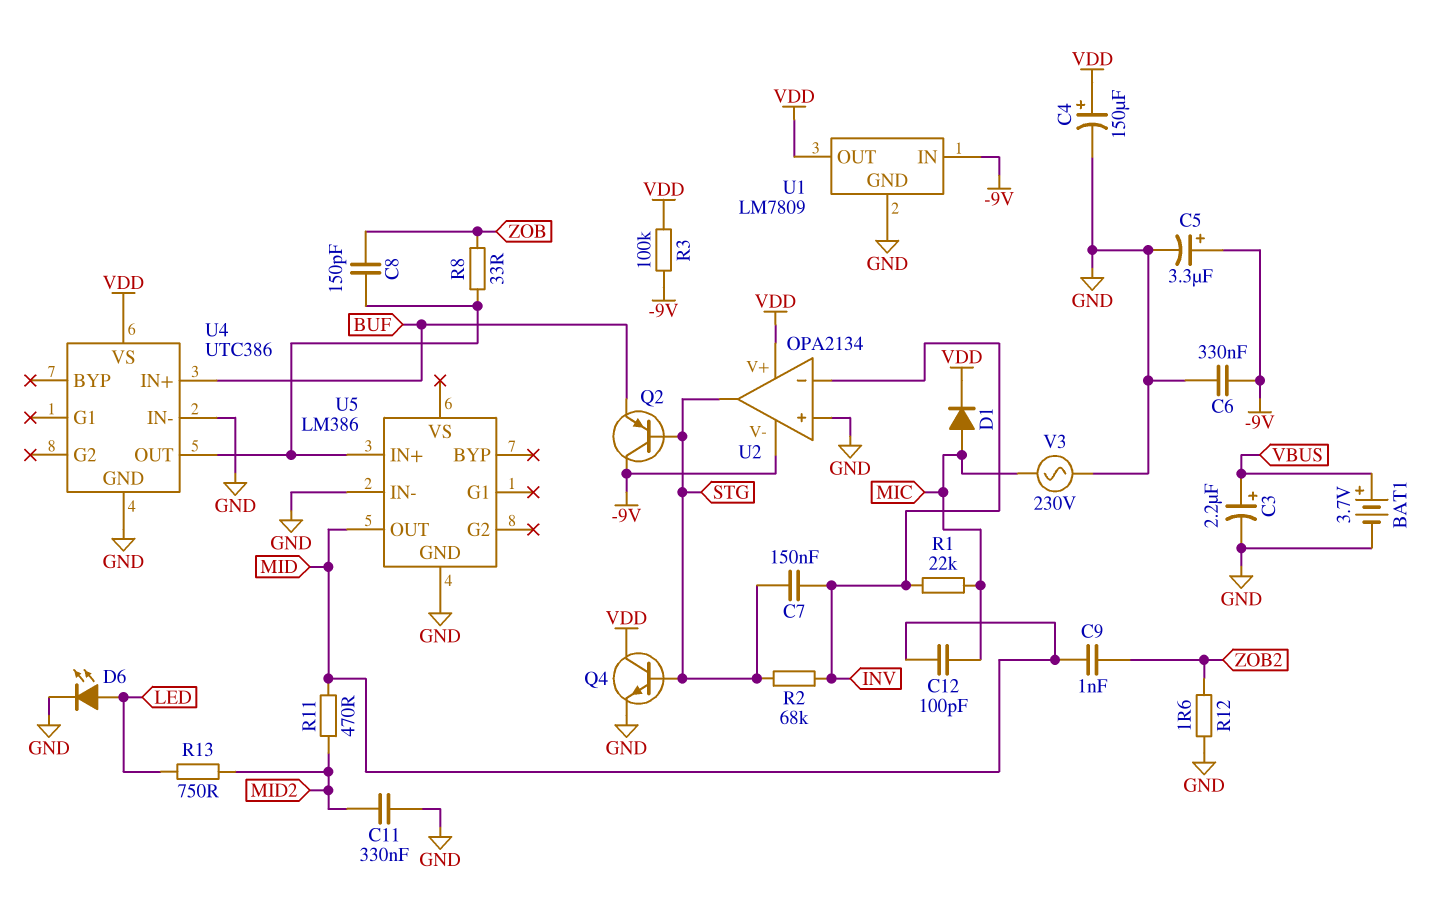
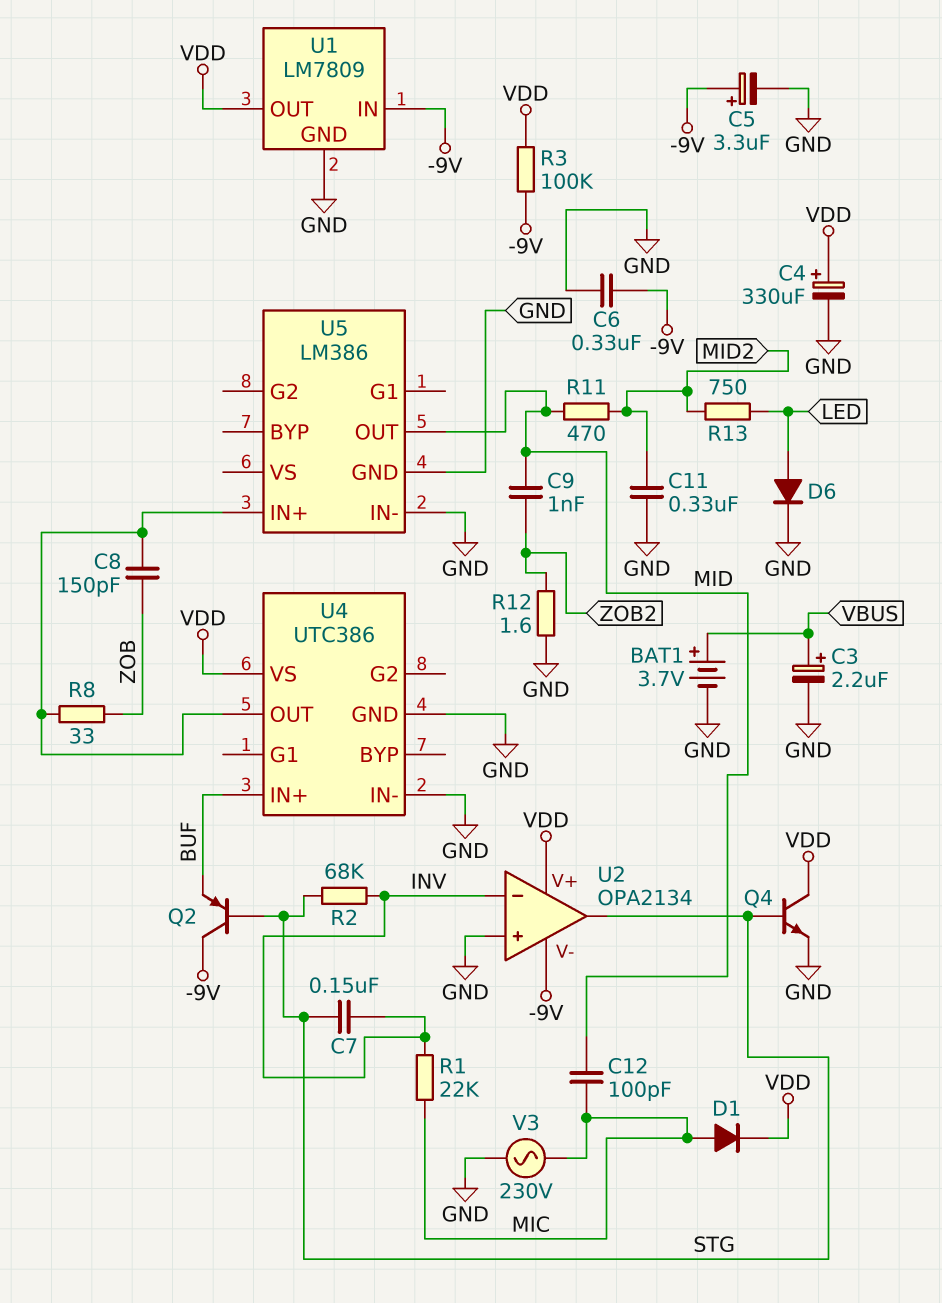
C4: 150uF (plus VDD, minus GND) -> 330uF (plus VDD, minus GND)
D6: LED (A LED, K GND) -> diode (A LED, K GND)

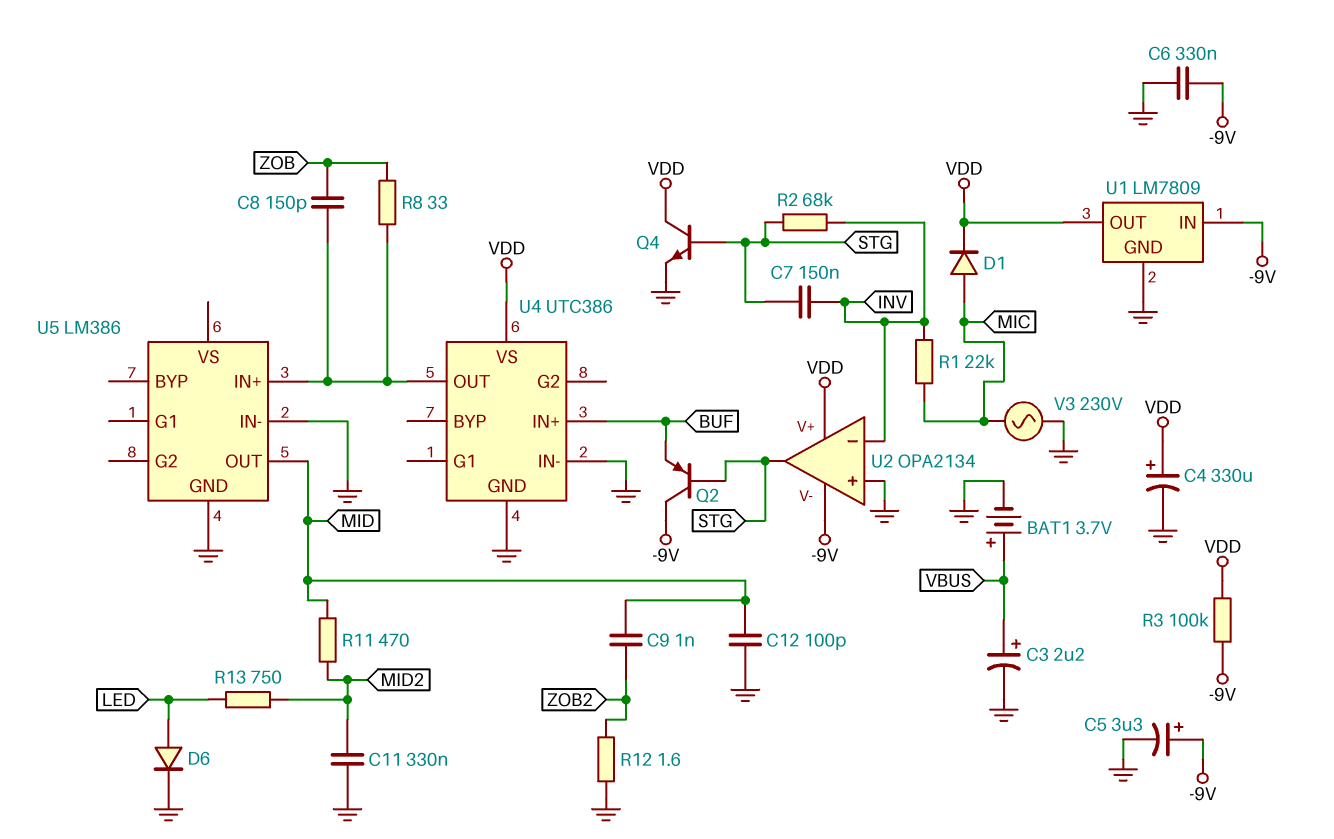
C12: 100pF (MIC, MID) -> 100pF (GND, MID)

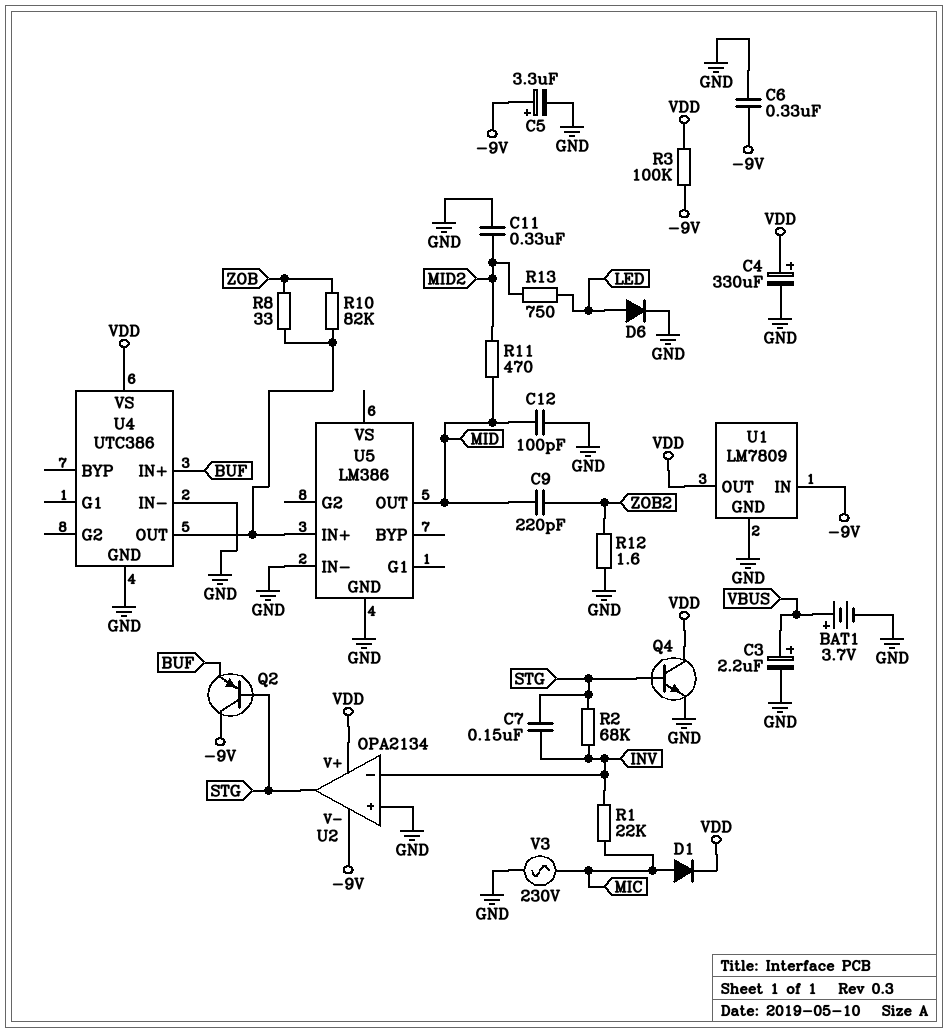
C8: 150pF (U4/OUT, ZOB) -> none
C9: 1nF (MID, ZOB2) -> 220pF (MID, ZOB2)
R10: none -> 82k (U4/OUT, ZOB)

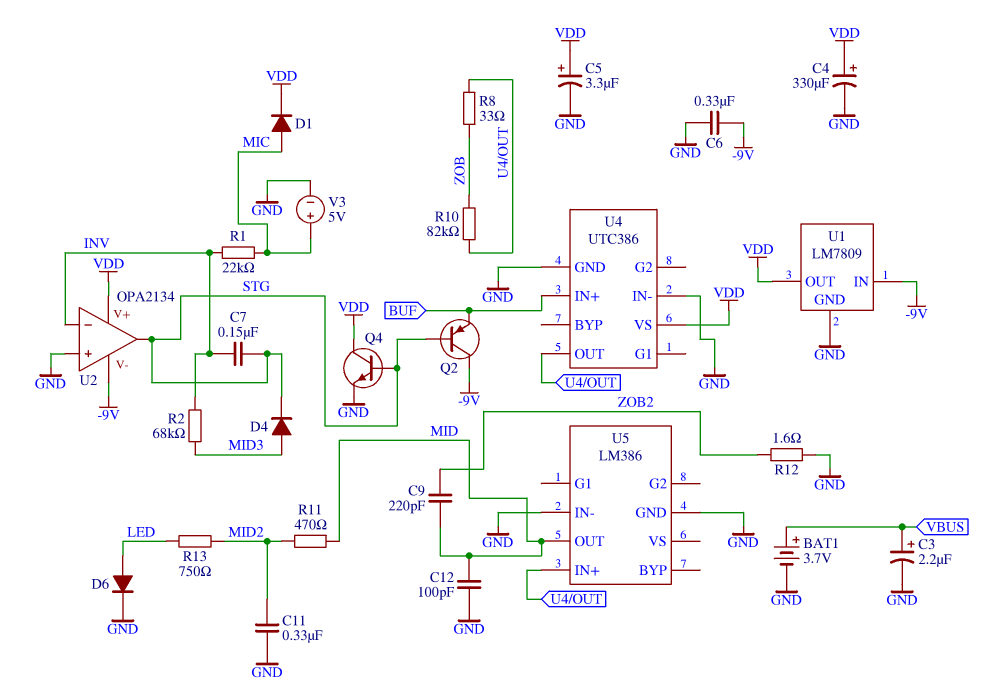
C5: 3.3uF (plus -9V, minus GND) -> 3.3uF (plus VDD, minus GND)
D4: none -> diode (A MID3, K STG)
R2: 68k (INV, STG) -> 68k (INV, MID3)
R3: 100k (-9V, VDD) -> none
V3: AC 230V (GND, MIC) -> 5V (plus MIC, minus GND)

